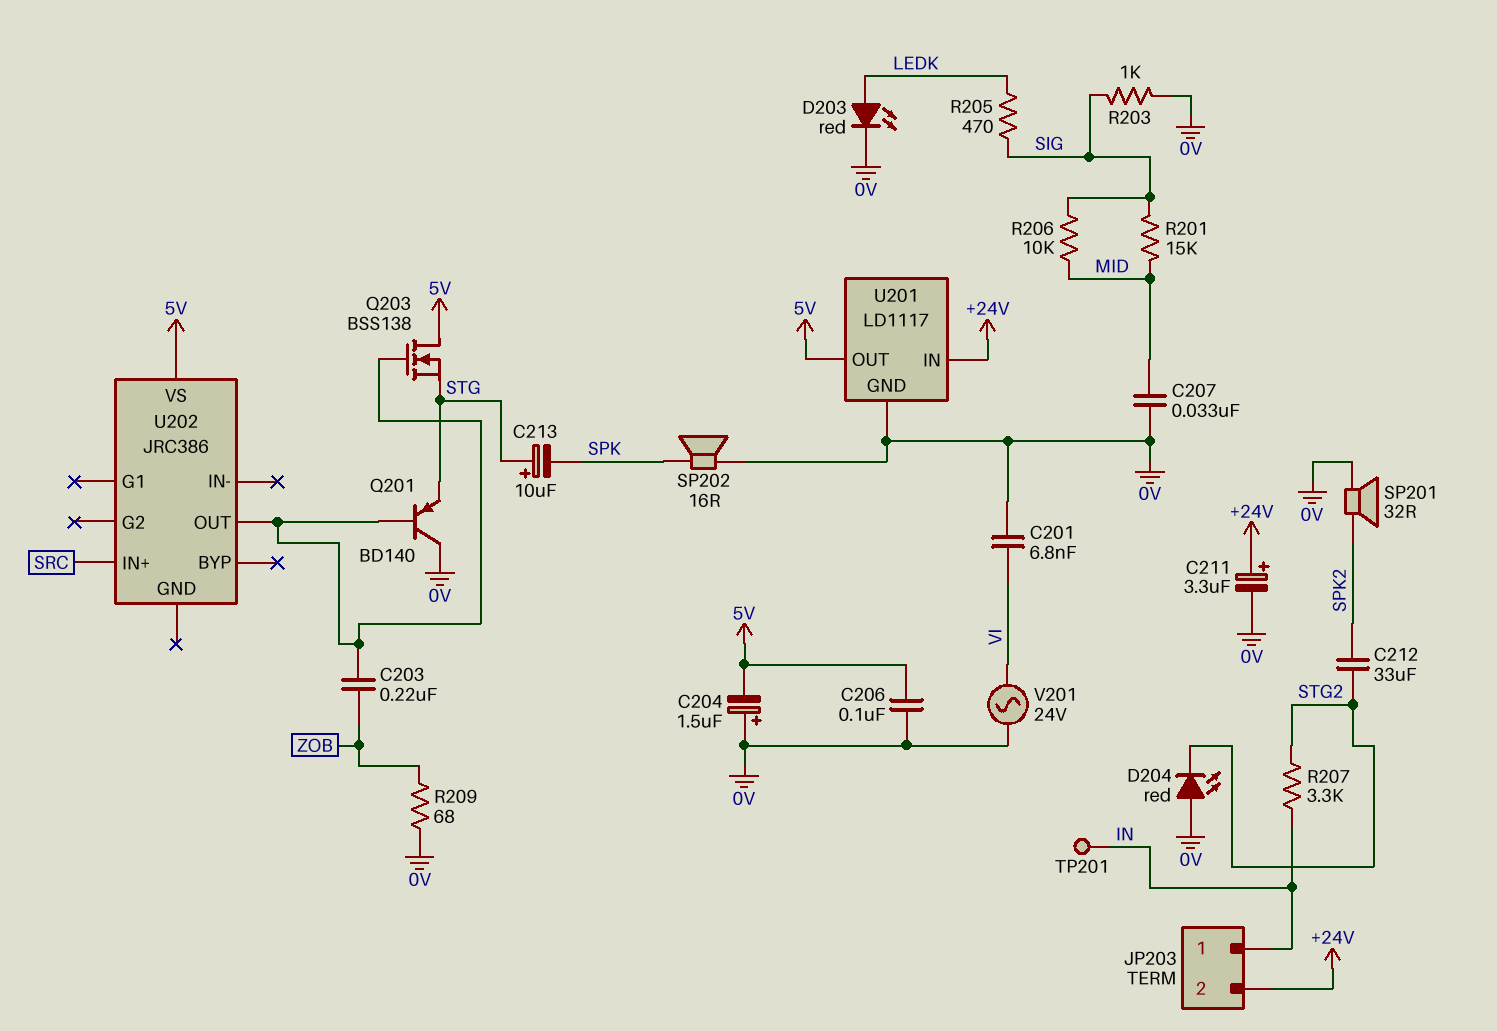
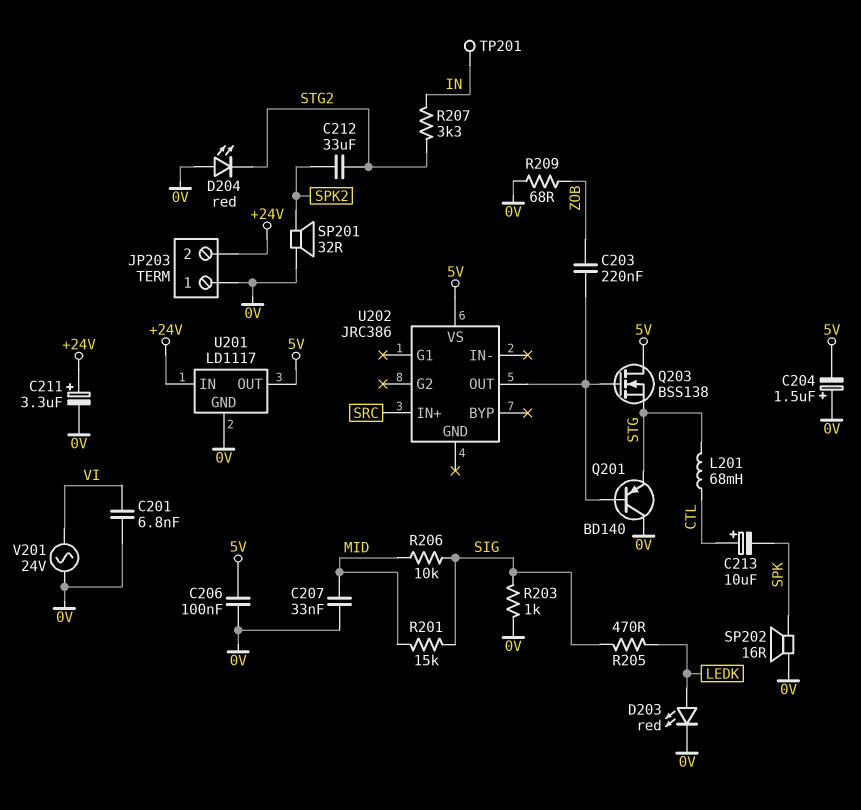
C213: 10uF (plus STG, minus SPK) -> 10uF (plus CTL, minus SPK)
JP203 pin 1: IN -> 0V
L201: none -> 68mH (CTL, STG)

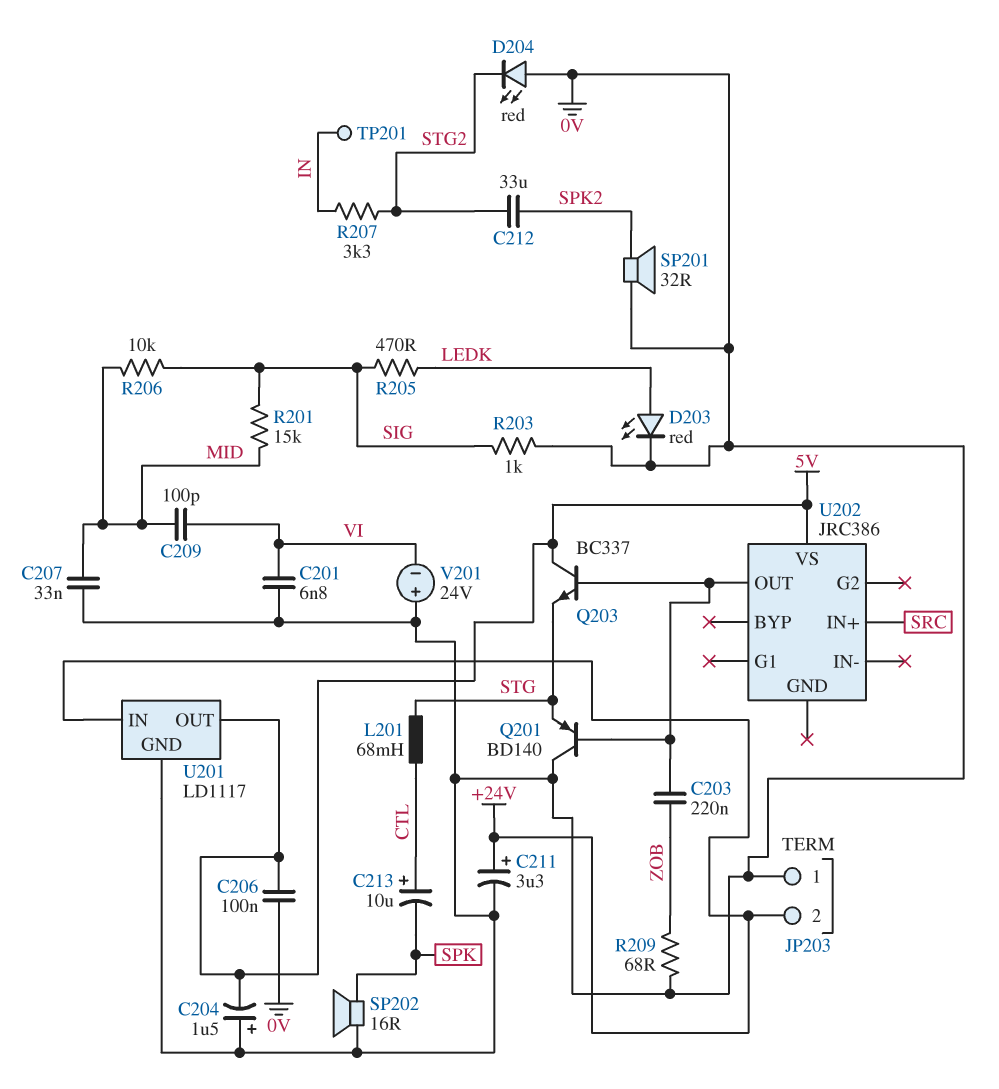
C209: none -> 100pF (MID, VI)
Q203: NMOS BSS138 (G U202/OUT, D 5V, S STG) -> NPN BC337 (B U202/OUT, C 5V, E STG)
V201: AC 24V (0V, VI) -> 24V (plus 0V, minus VI)

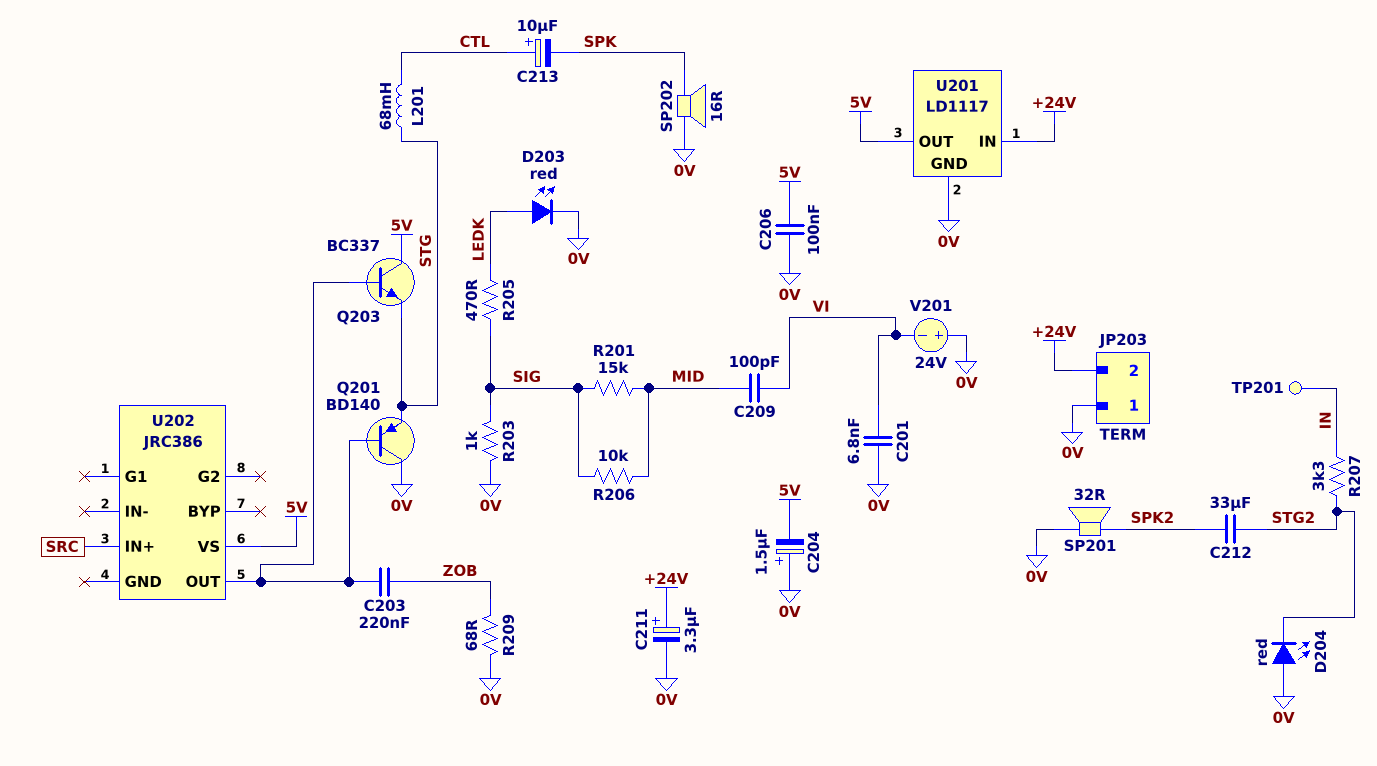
C207: 33nF (0V, MID) -> none

